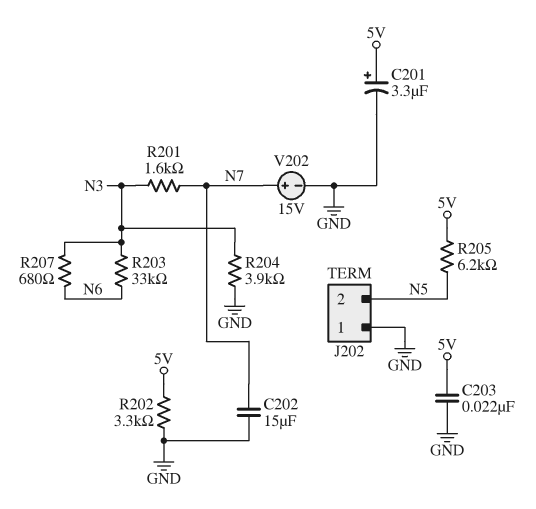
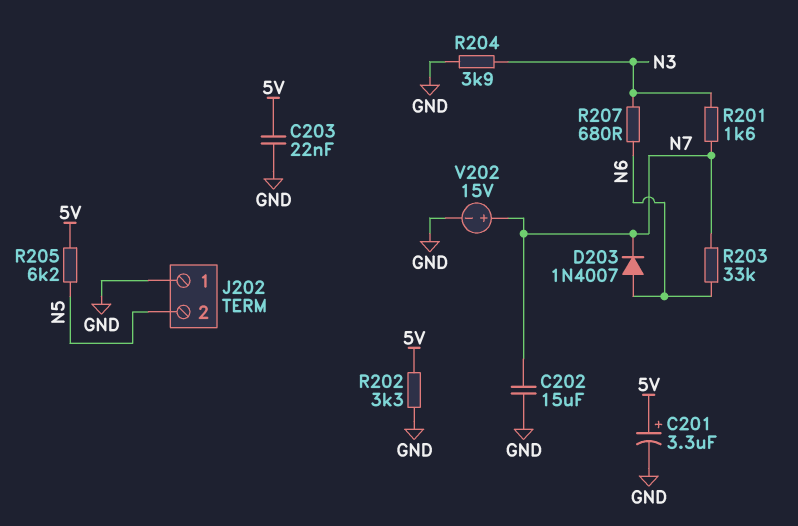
D203: none -> diode 1N4007 (A N6, K N7)
R203: 33k (N3, N6) -> 33k (N6, N7)

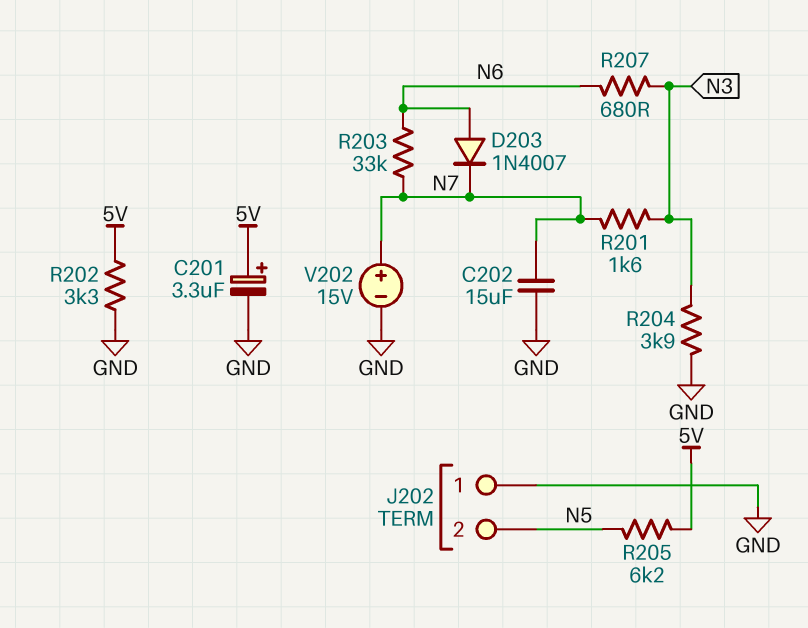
C203: 22nF (5V, GND) -> none

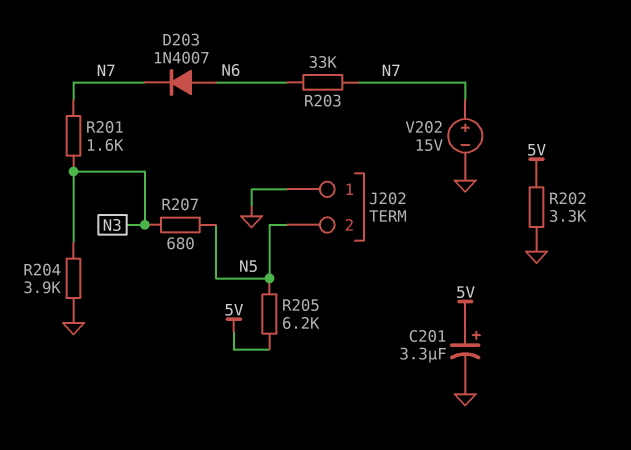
C202: 15uF (GND, N7) -> none
R207: 680 (N3, N6) -> 680 (N3, N5)

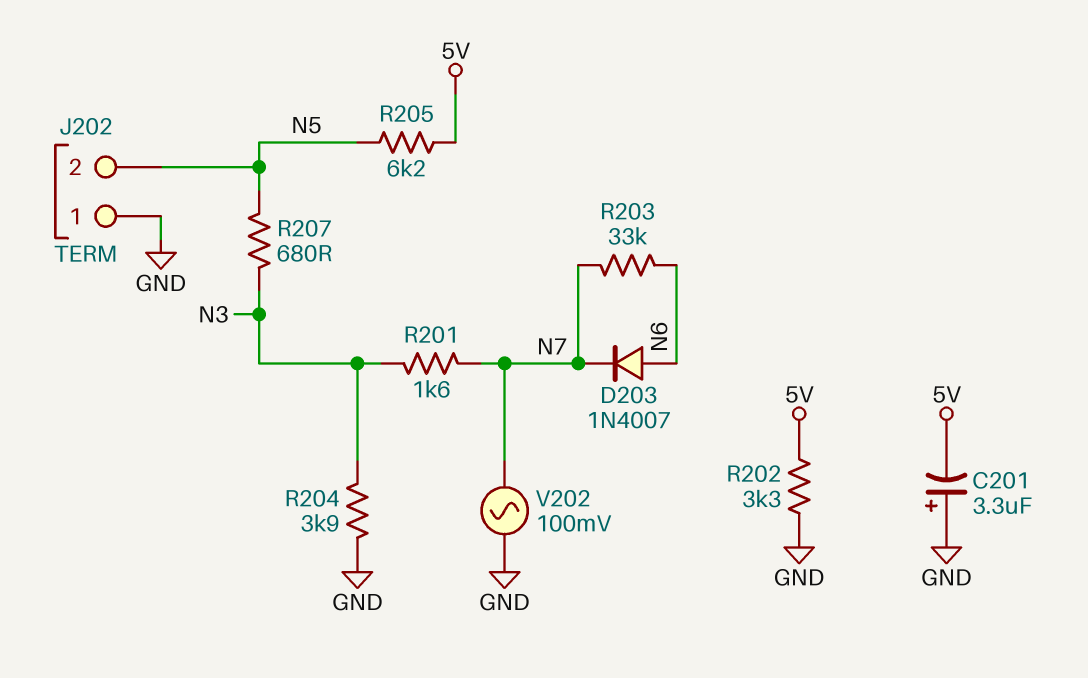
C201: 3.3uF (plus 5V, minus GND) -> 3.3uF (plus GND, minus 5V)
V202: 15V (plus N7, minus GND) -> AC 100mV (GND, N7)

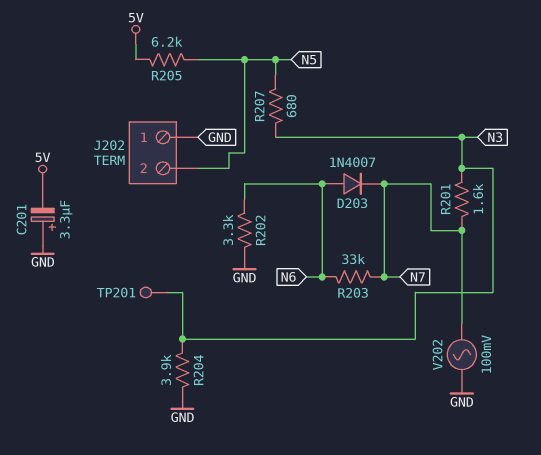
R202: 3.3k (5V, GND) -> 3.3k (GND, N6)
TP201: none -> test point (N3)

